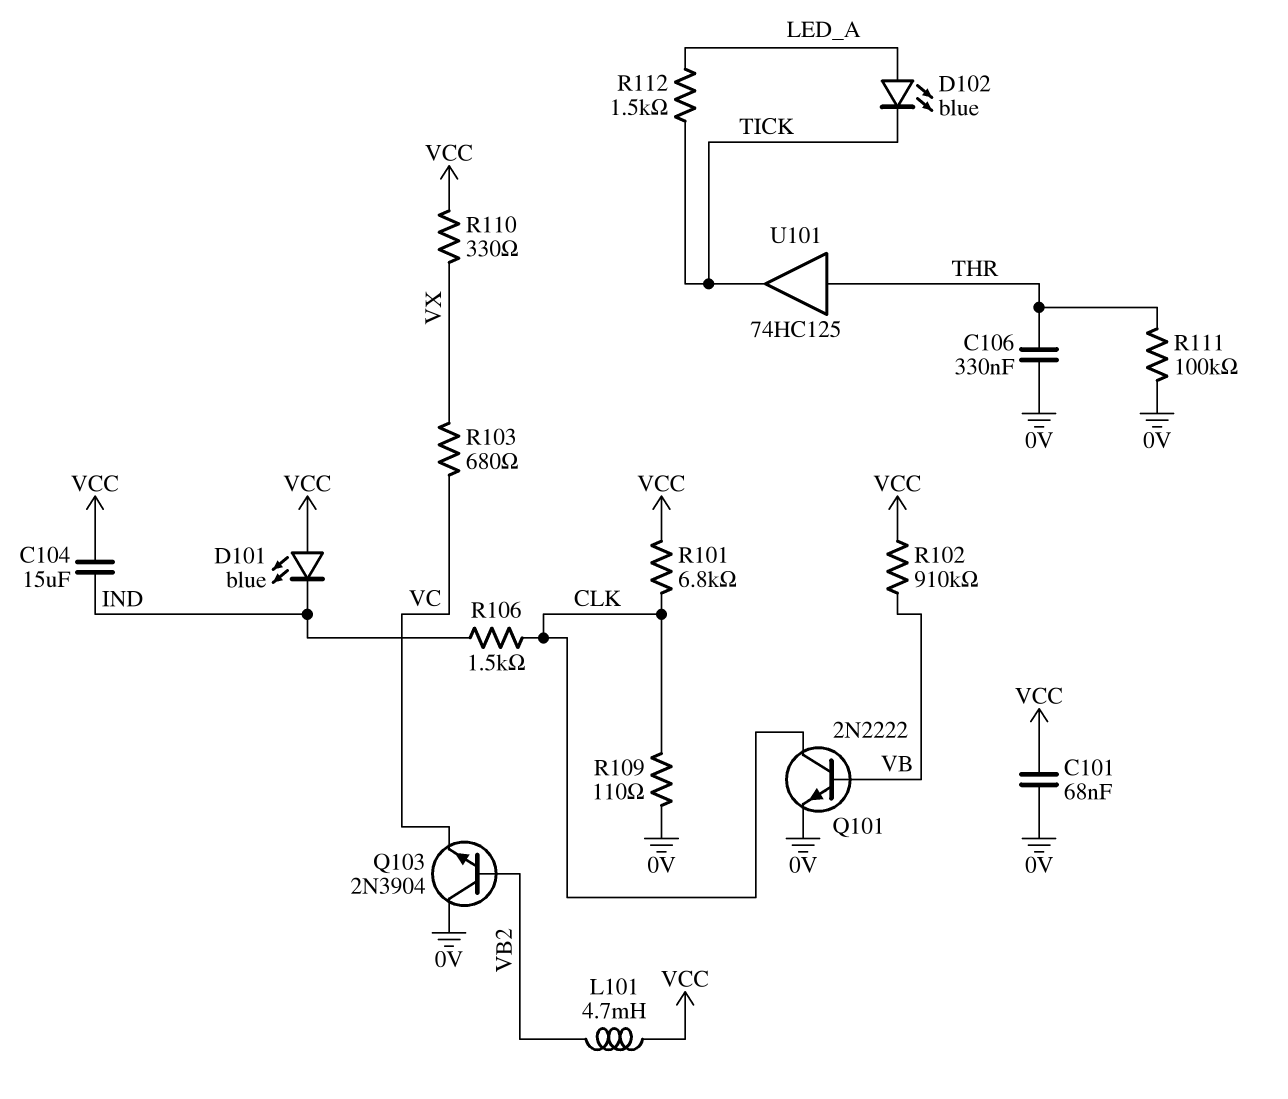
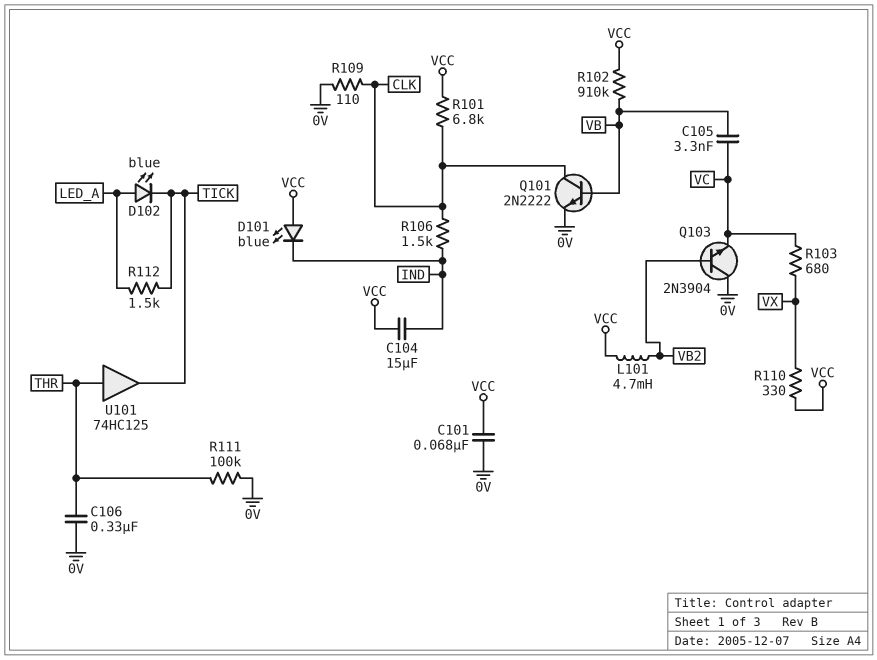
C105: none -> 3.3nF (VB, VC)

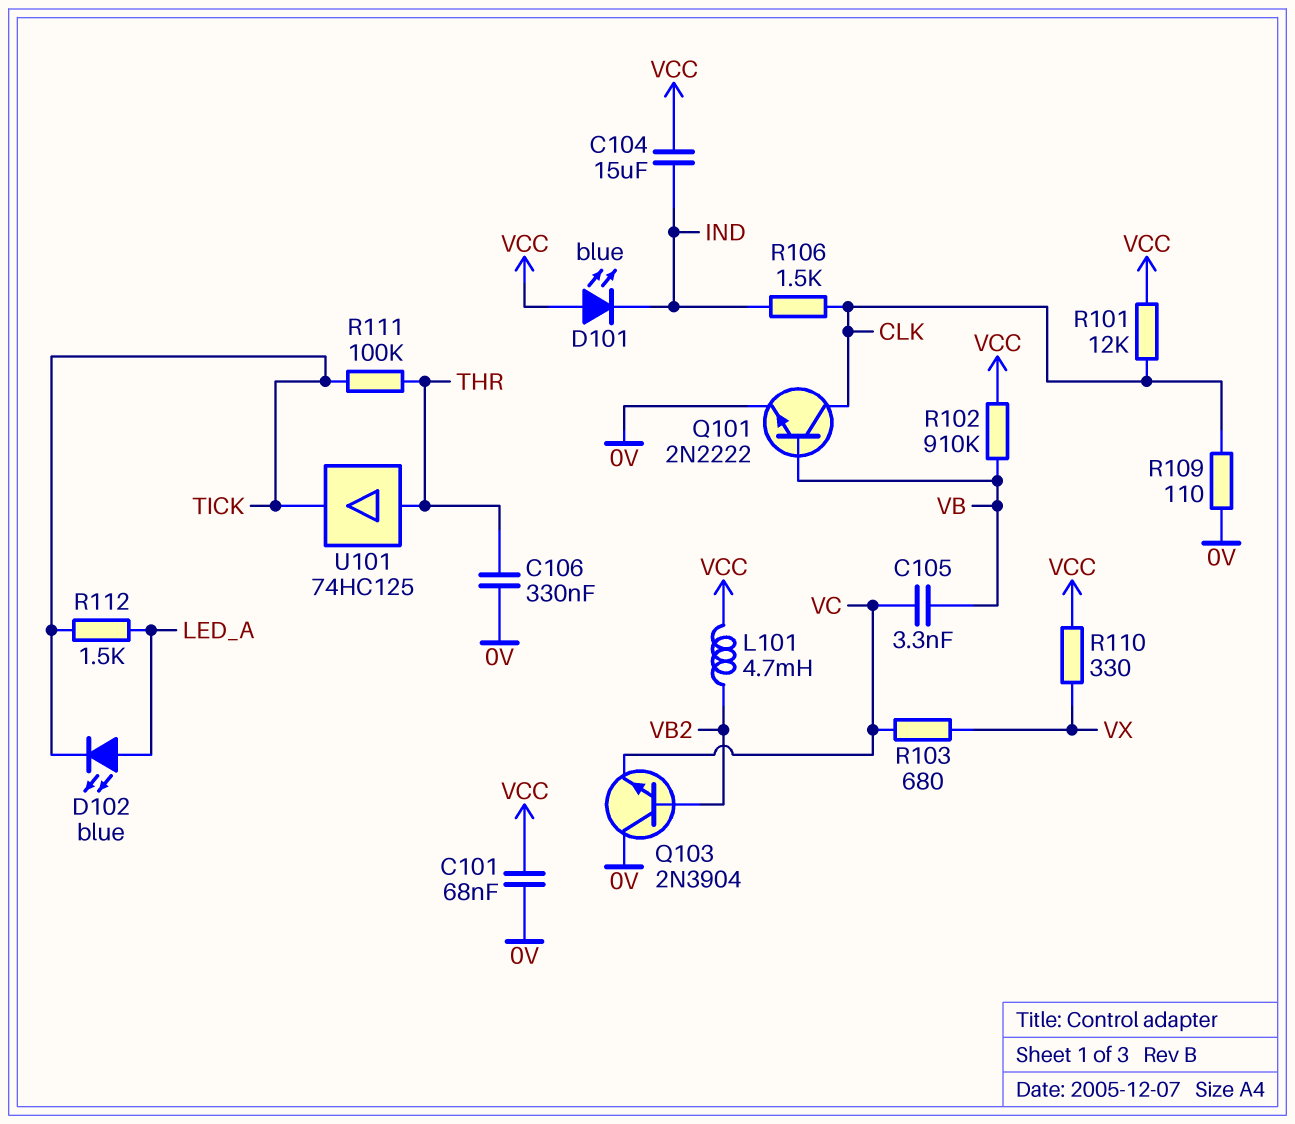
R101: 6.8k (CLK, VCC) -> 12k (CLK, VCC)
R111: 100k (0V, THR) -> 100k (THR, TICK)

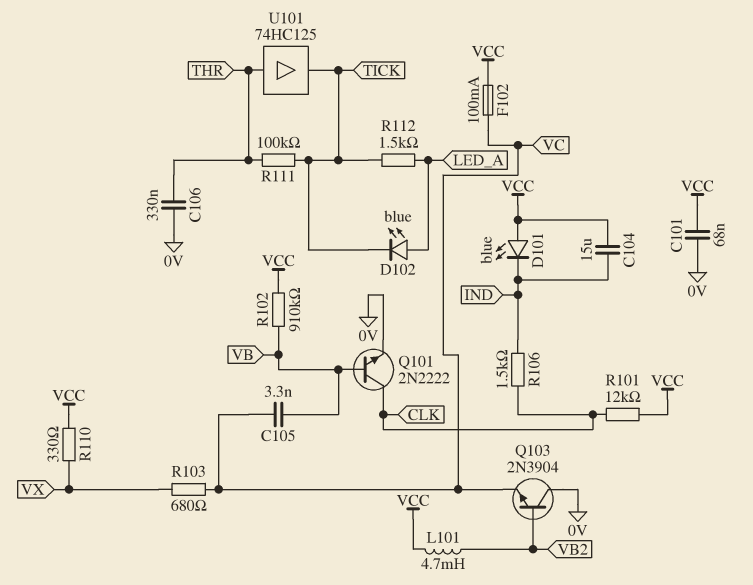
F102: none -> 100mA (VC, VCC)
R109: 110 (0V, CLK) -> none

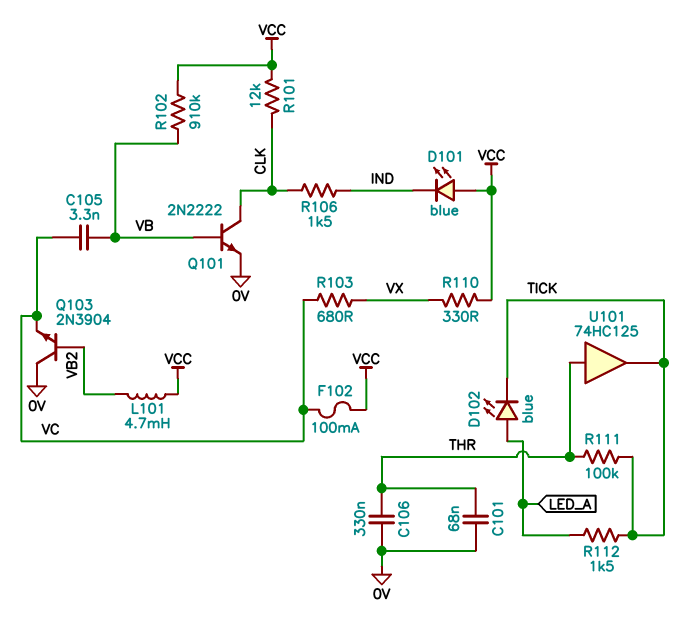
C101: 68nF (0V, VCC) -> 68nF (0V, THR)
C104: 15uF (IND, VCC) -> none

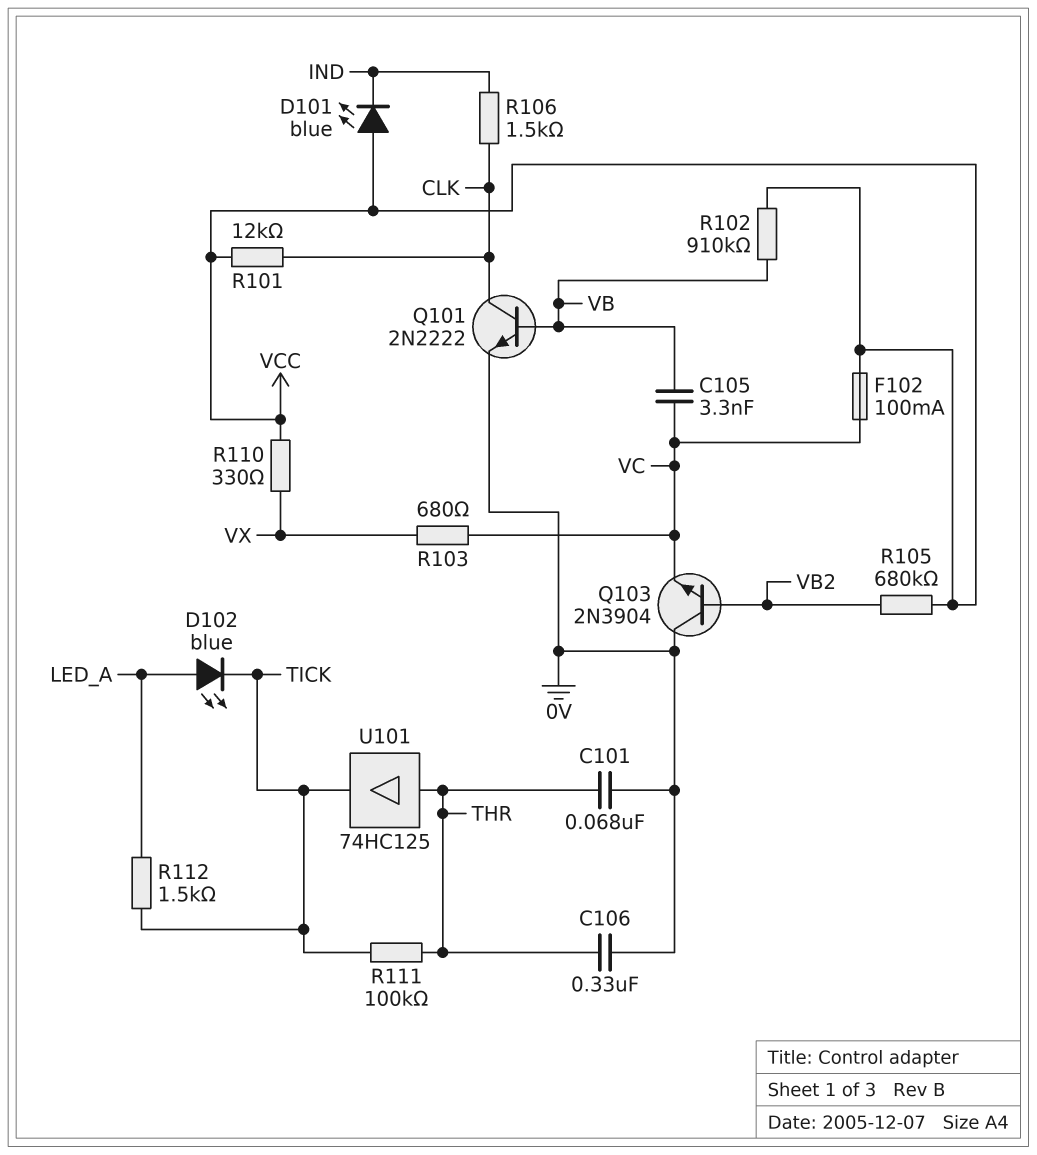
L101: 4.7mH (VB2, VCC) -> none
R105: none -> 680k (VB2, VCC)

